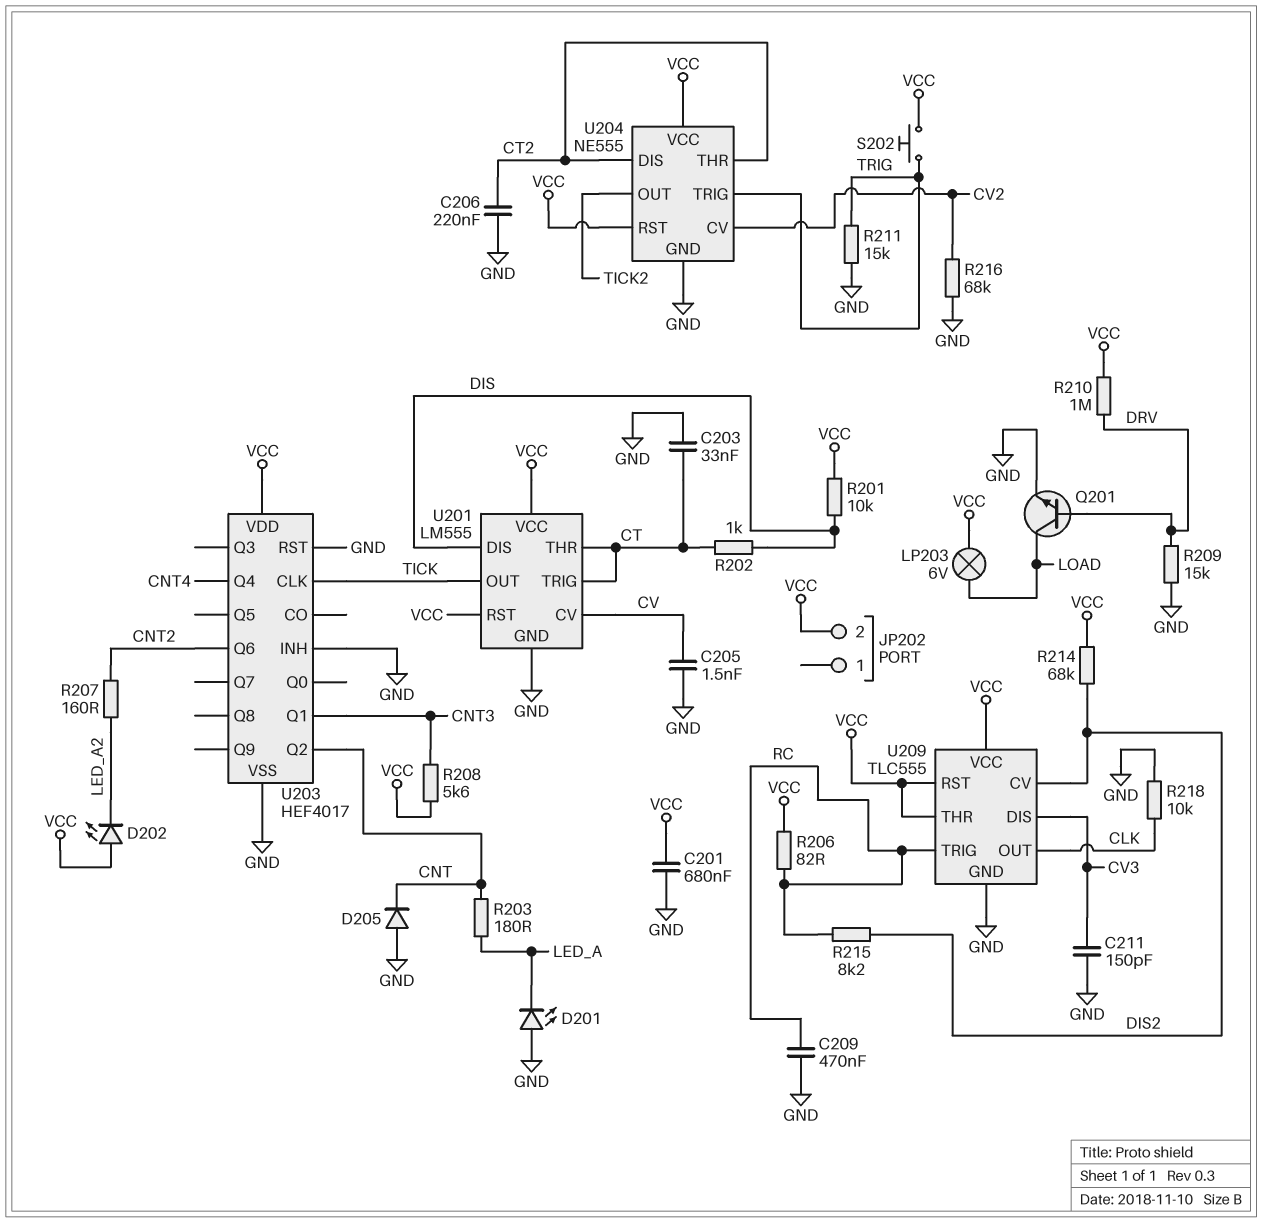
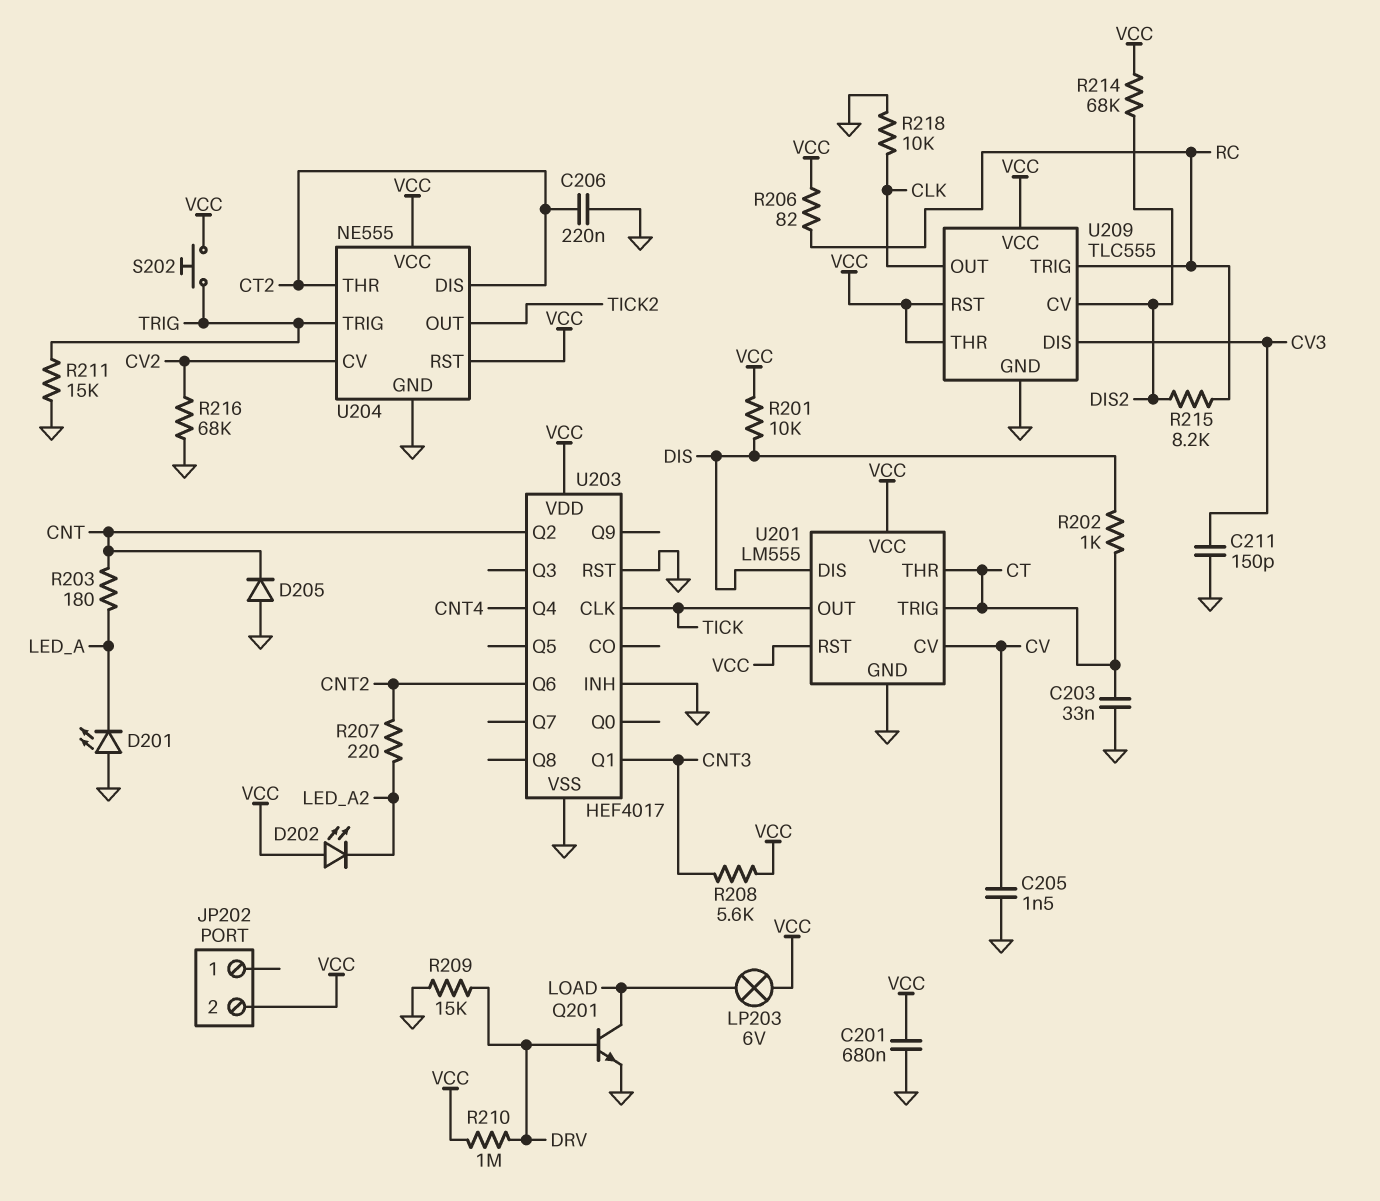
C209: 470nF (GND, RC) -> none
R207: 160 (CNT2, LED_A2) -> 220 (CNT2, LED_A2)

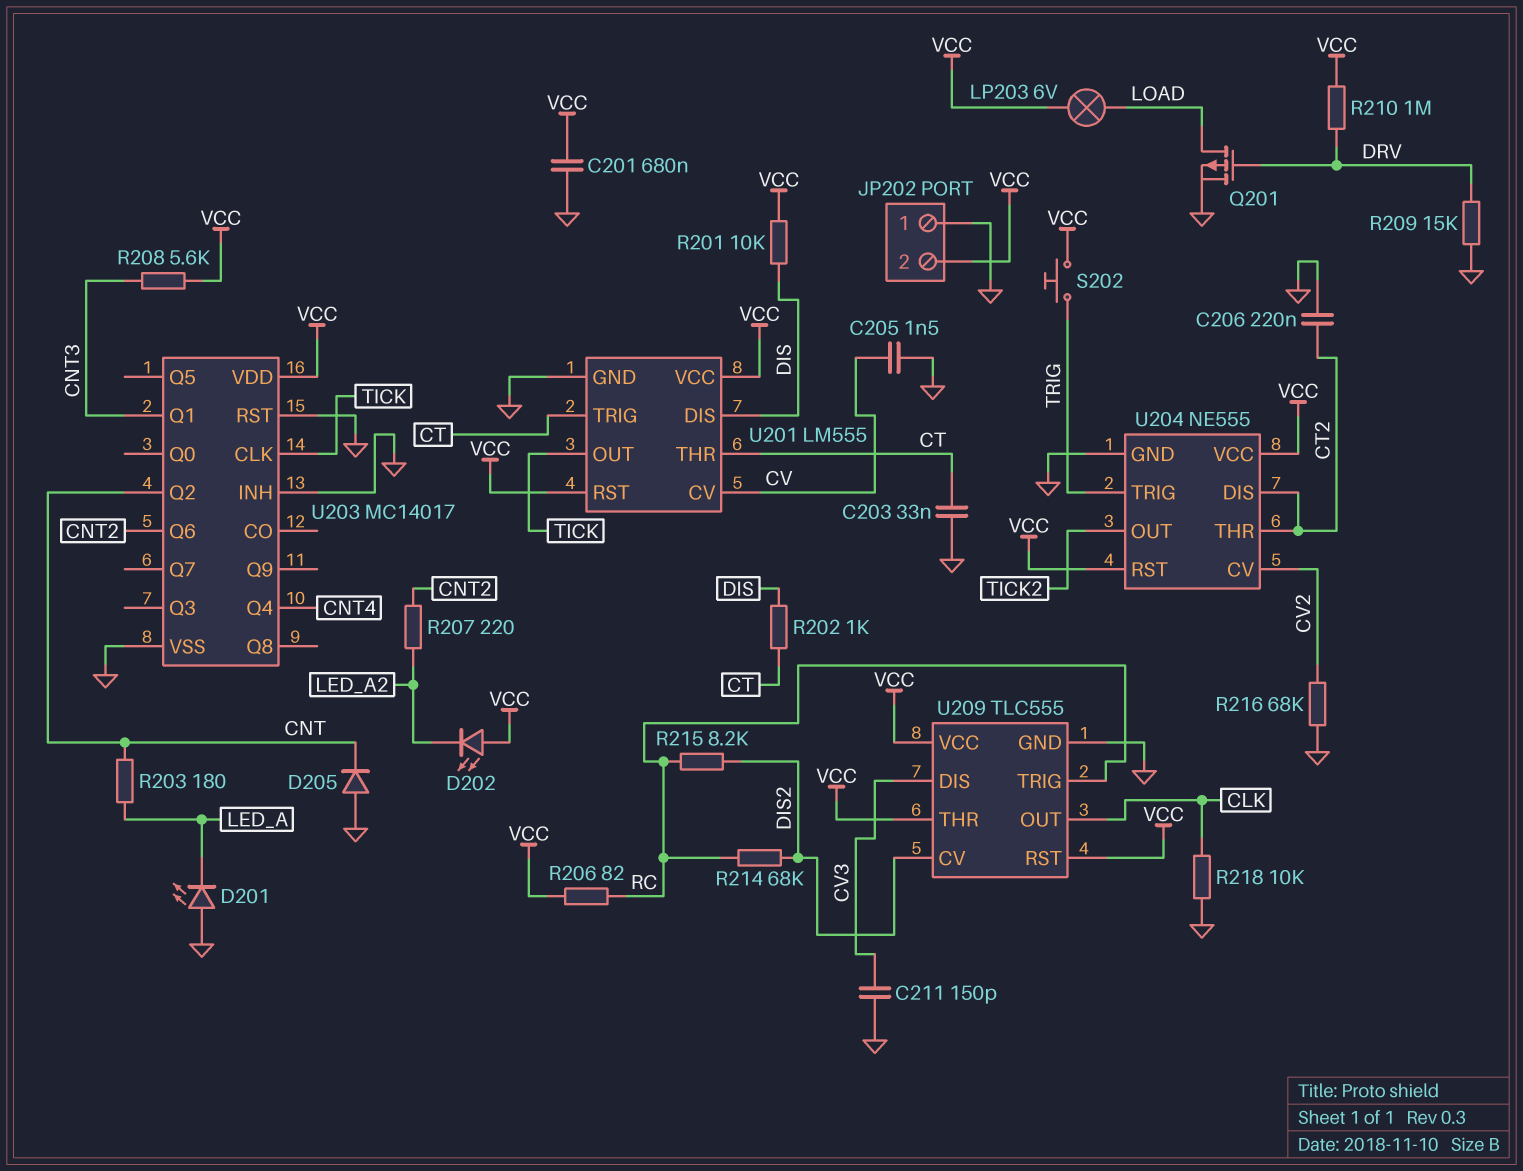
JP202 pin 1: none -> GND
Q201: NPN (B DRV, C LOAD, E GND) -> PMOS (G DRV, D LOAD, S GND)
R211: 15k (GND, TRIG) -> none
R214: 68k (DIS2, VCC) -> 68k (DIS2, RC)
U203: HEF4017 -> MC14017

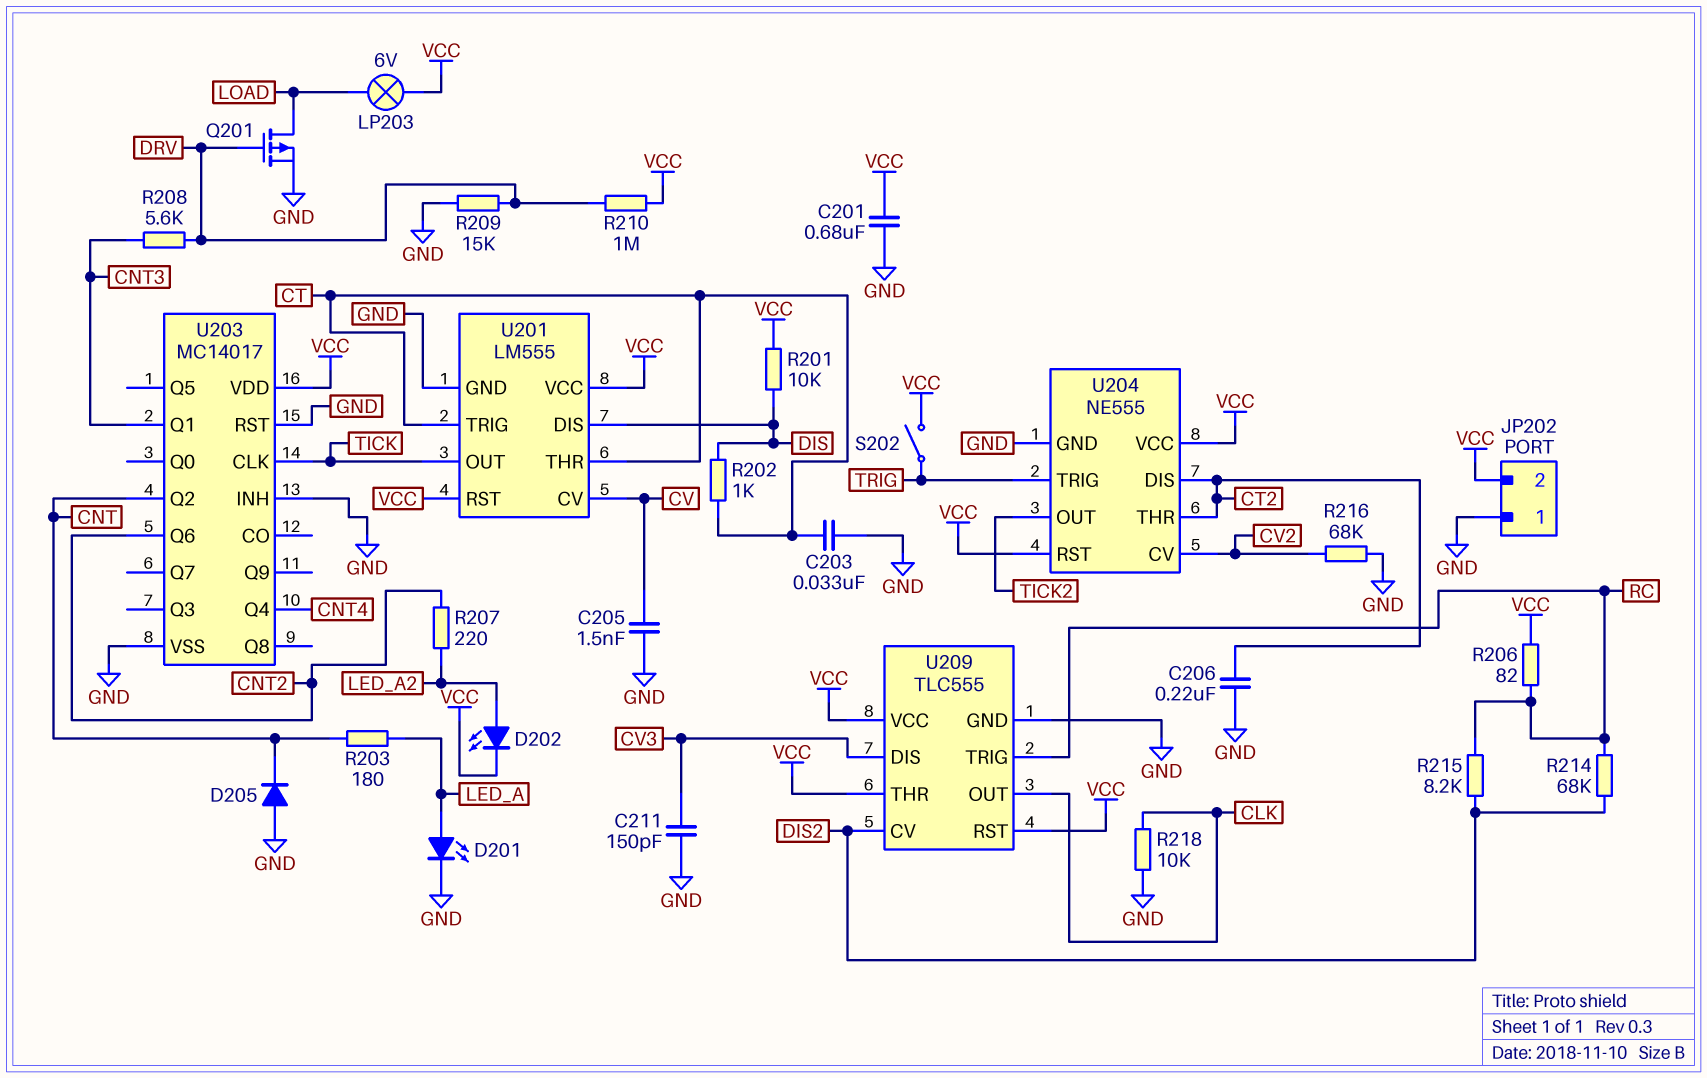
D201: LED (A GND, K LED_A) -> LED (A LED_A, K GND)
D202: LED (A VCC, K LED_A2) -> LED (A LED_A2, K VCC)
R208: 5.6k (CNT3, VCC) -> 5.6k (CNT3, DRV)
S202: button (TRIG, VCC) -> switch (TRIG, VCC)

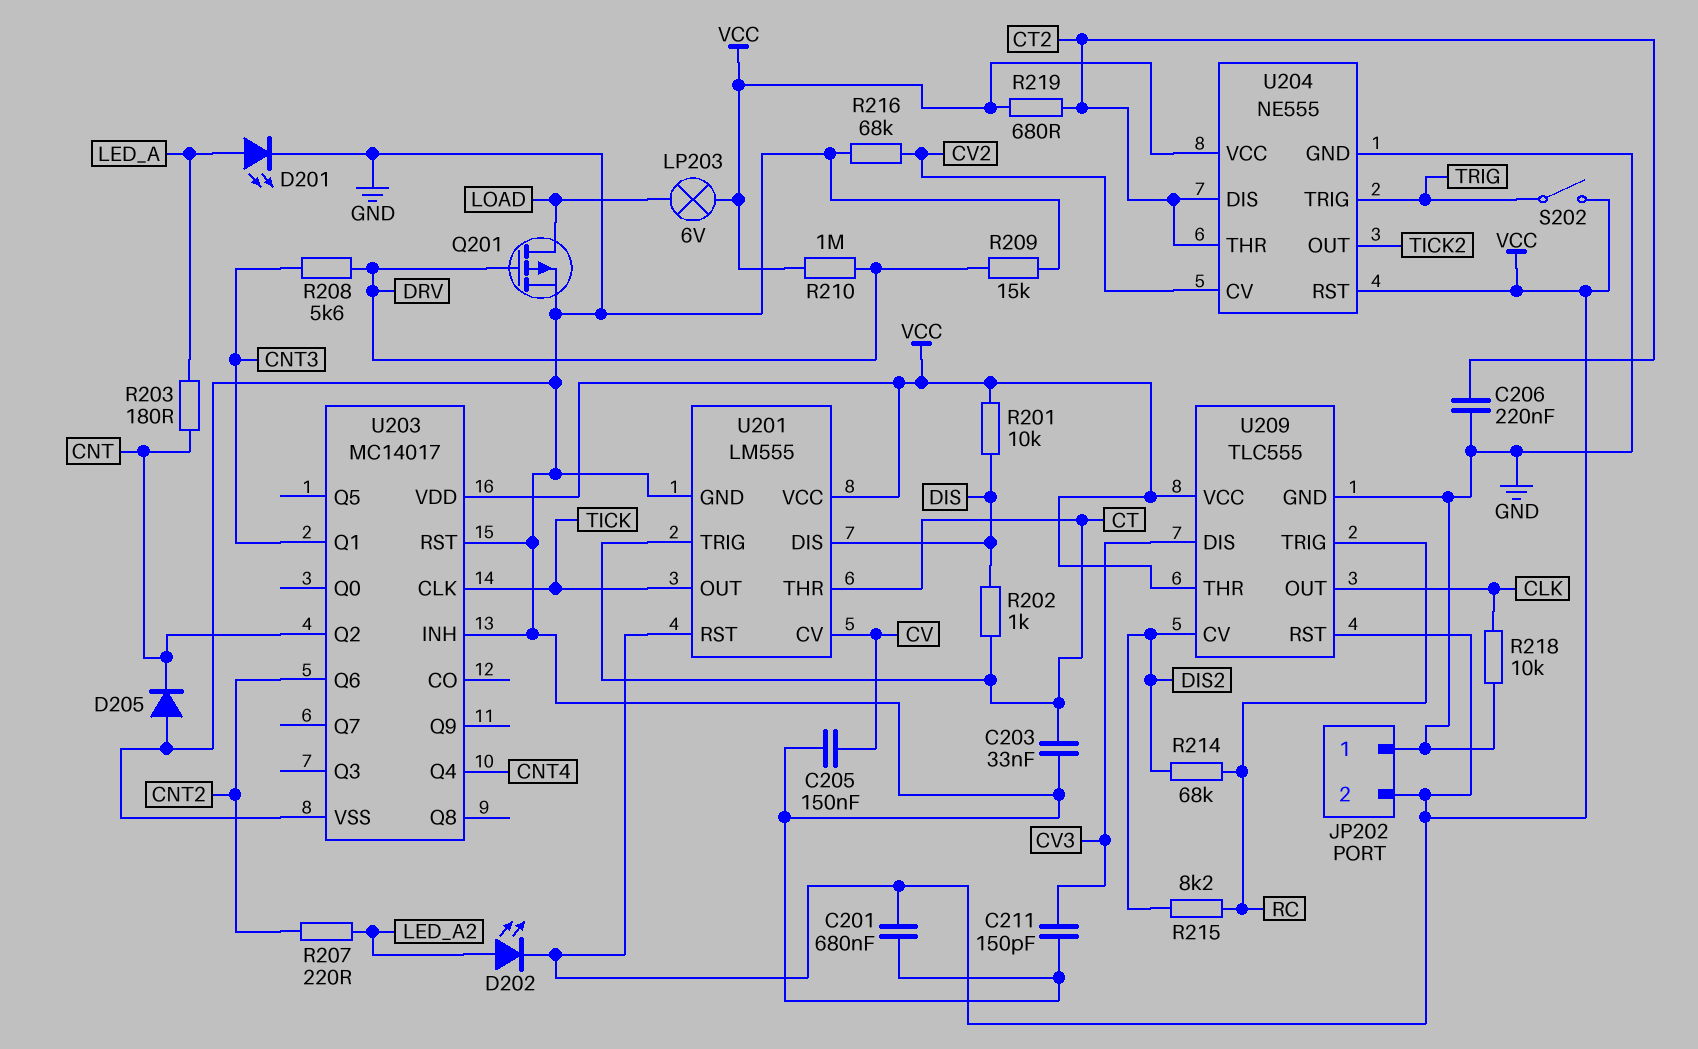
C205: 1.5nF (CV, GND) -> 150nF (CV, GND)
R206: 82 (RC, VCC) -> none
R219: none -> 680 (CT2, VCC)

